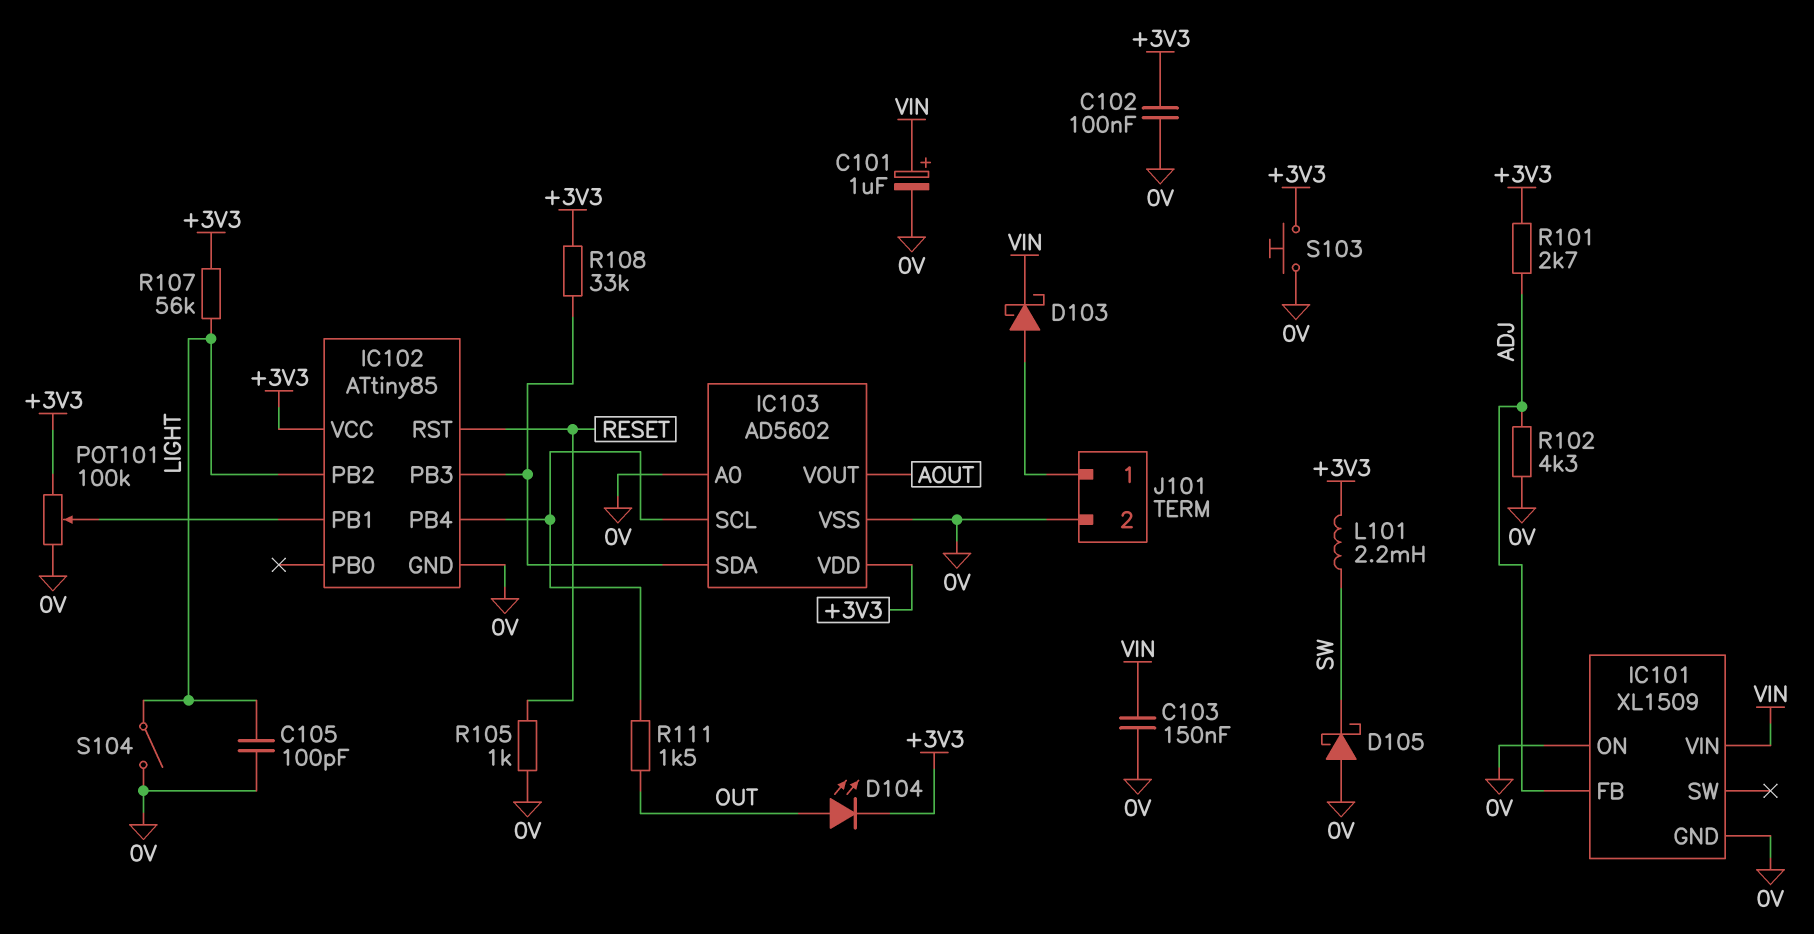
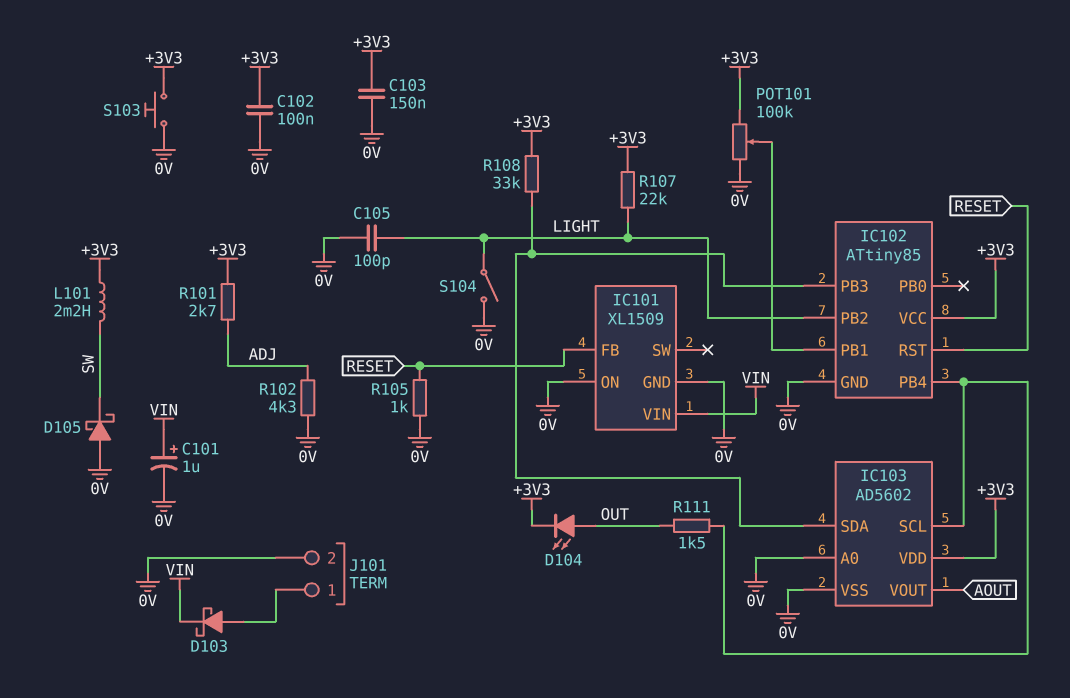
C103: 150nF (0V, VIN) -> 150nF (+3V3, 0V)
IC101 pin FB: ADJ -> RESET
R107: 56k (+3V3, LIGHT) -> 22k (+3V3, LIGHT)

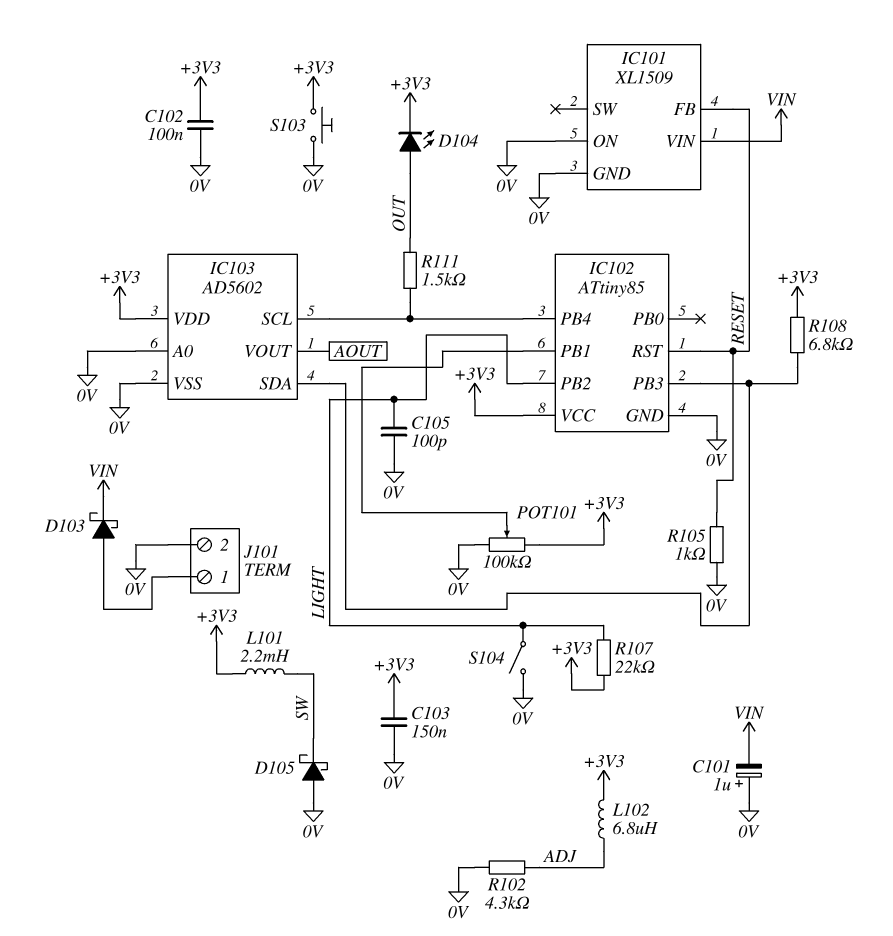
C101: 1uF (plus VIN, minus 0V) -> 1uF (plus 0V, minus VIN)
L102: none -> 6.8uH (+3V3, ADJ)
R101: 2.7k (+3V3, ADJ) -> none
R108: 33k (+3V3, IC102/PB3) -> 6.8k (+3V3, IC102/PB3)

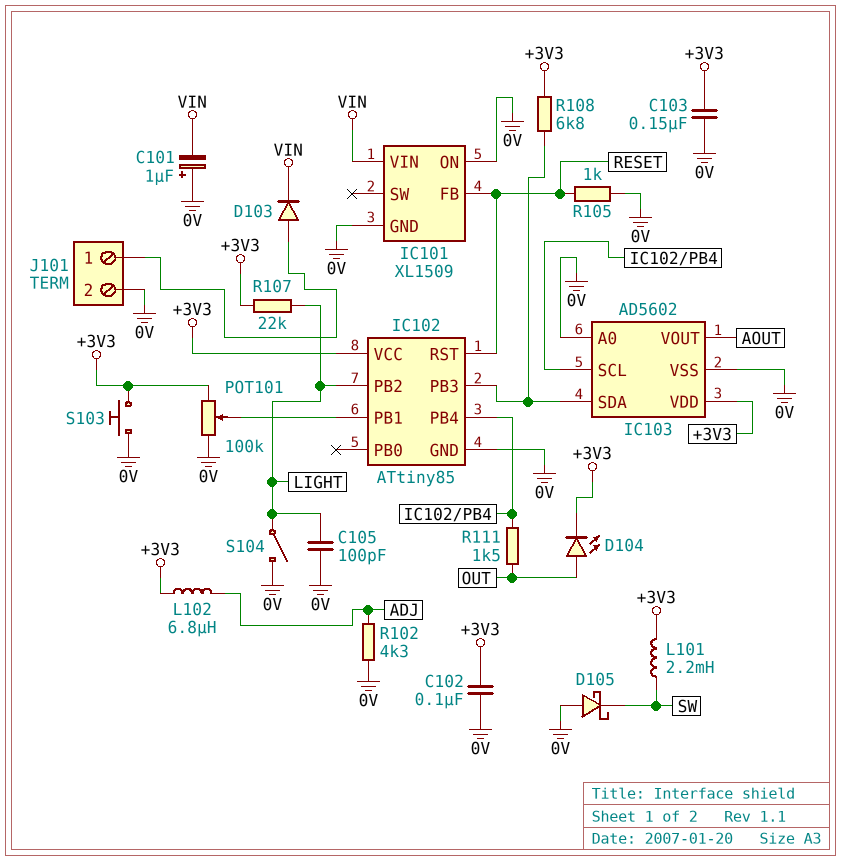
D103: schottky (A J101/1, K VIN) -> diode (A J101/1, K VIN)

